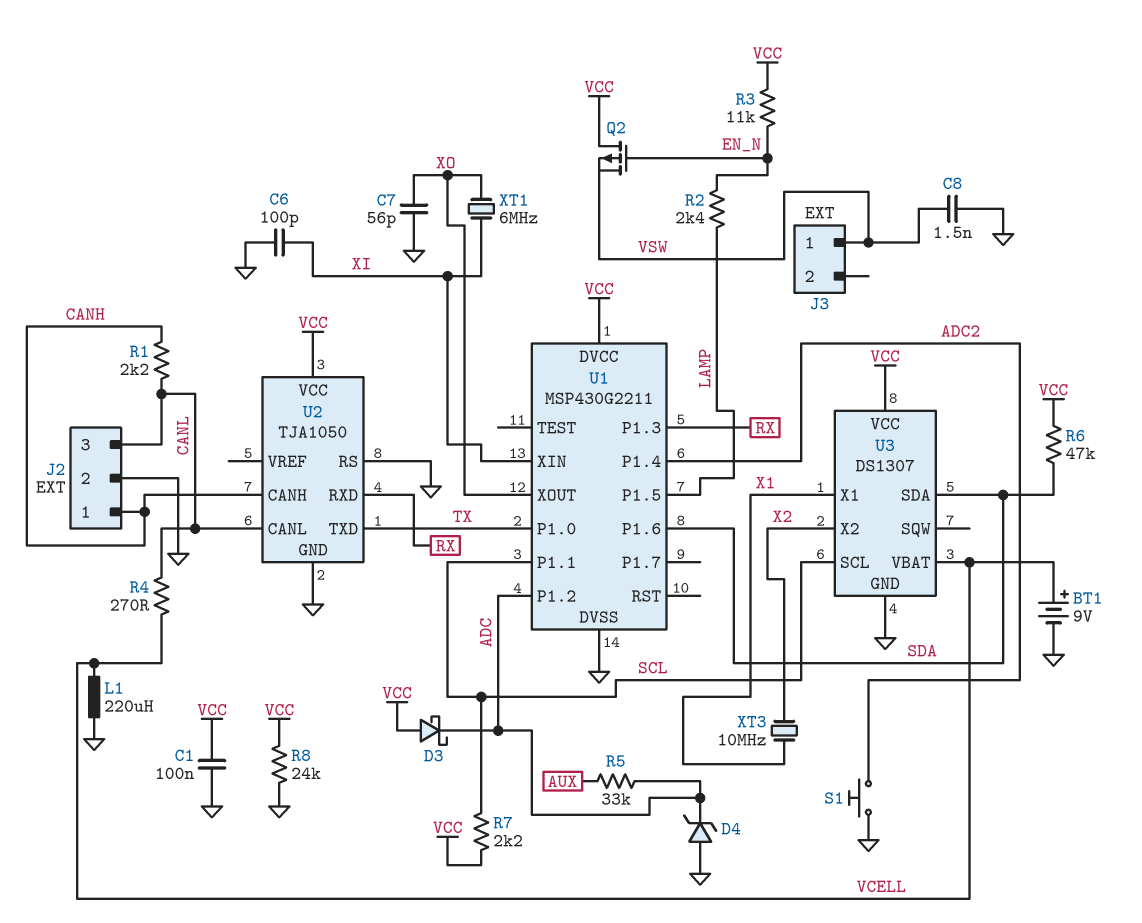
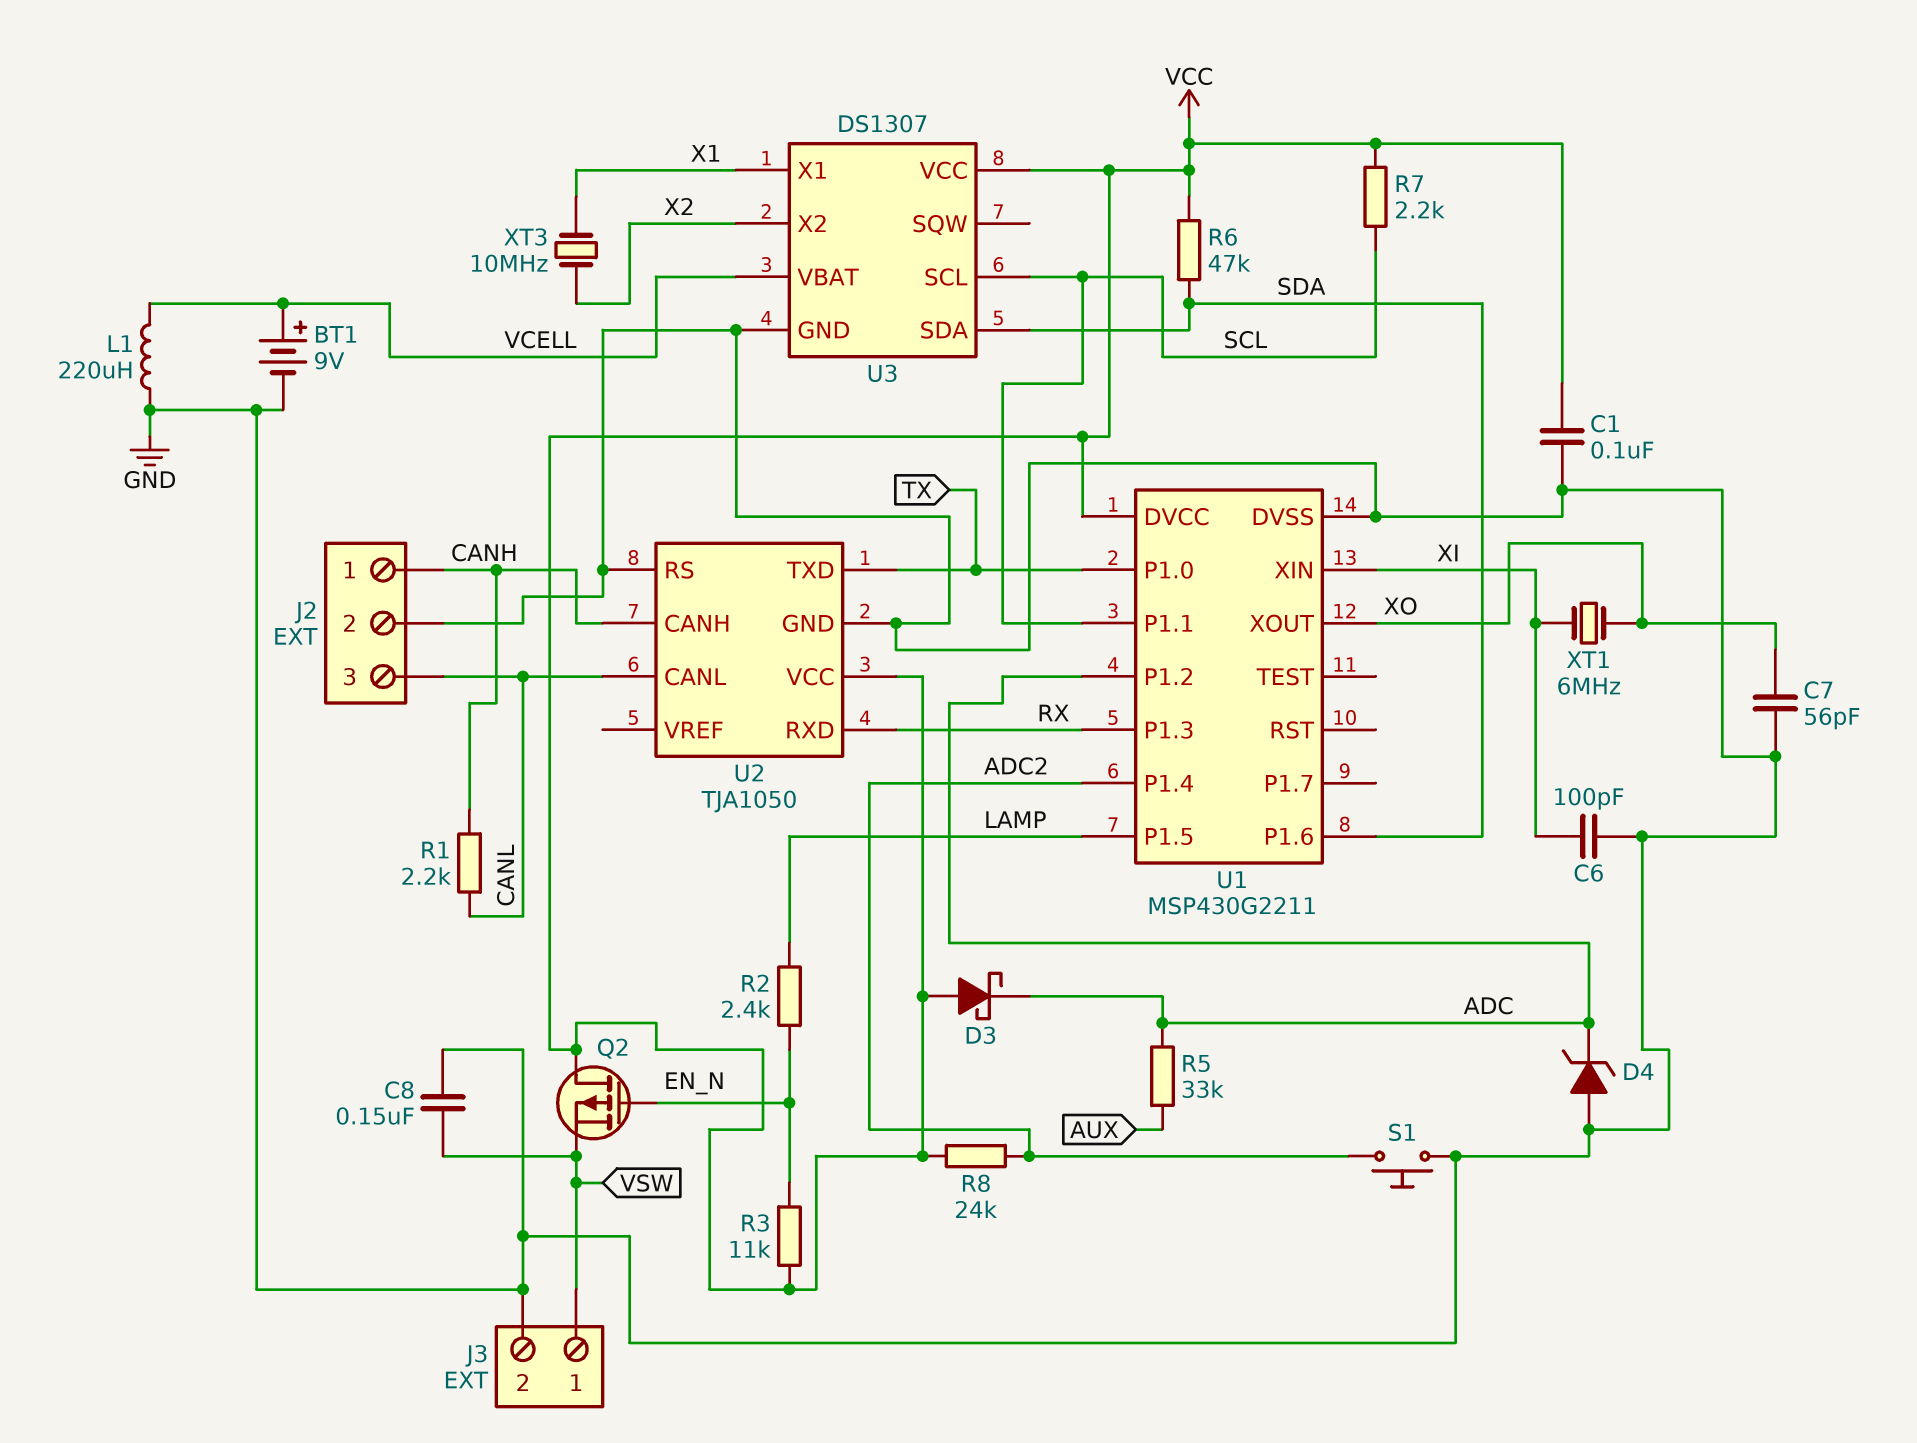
C8: 1.5nF (GND, VSW) -> 150nF (GND, VSW)
J3 pin 2: none -> GND
R4: 270 (CANL, VCELL) -> none
R8: 24k (GND, VCC) -> 24k (ADC2, VCC)

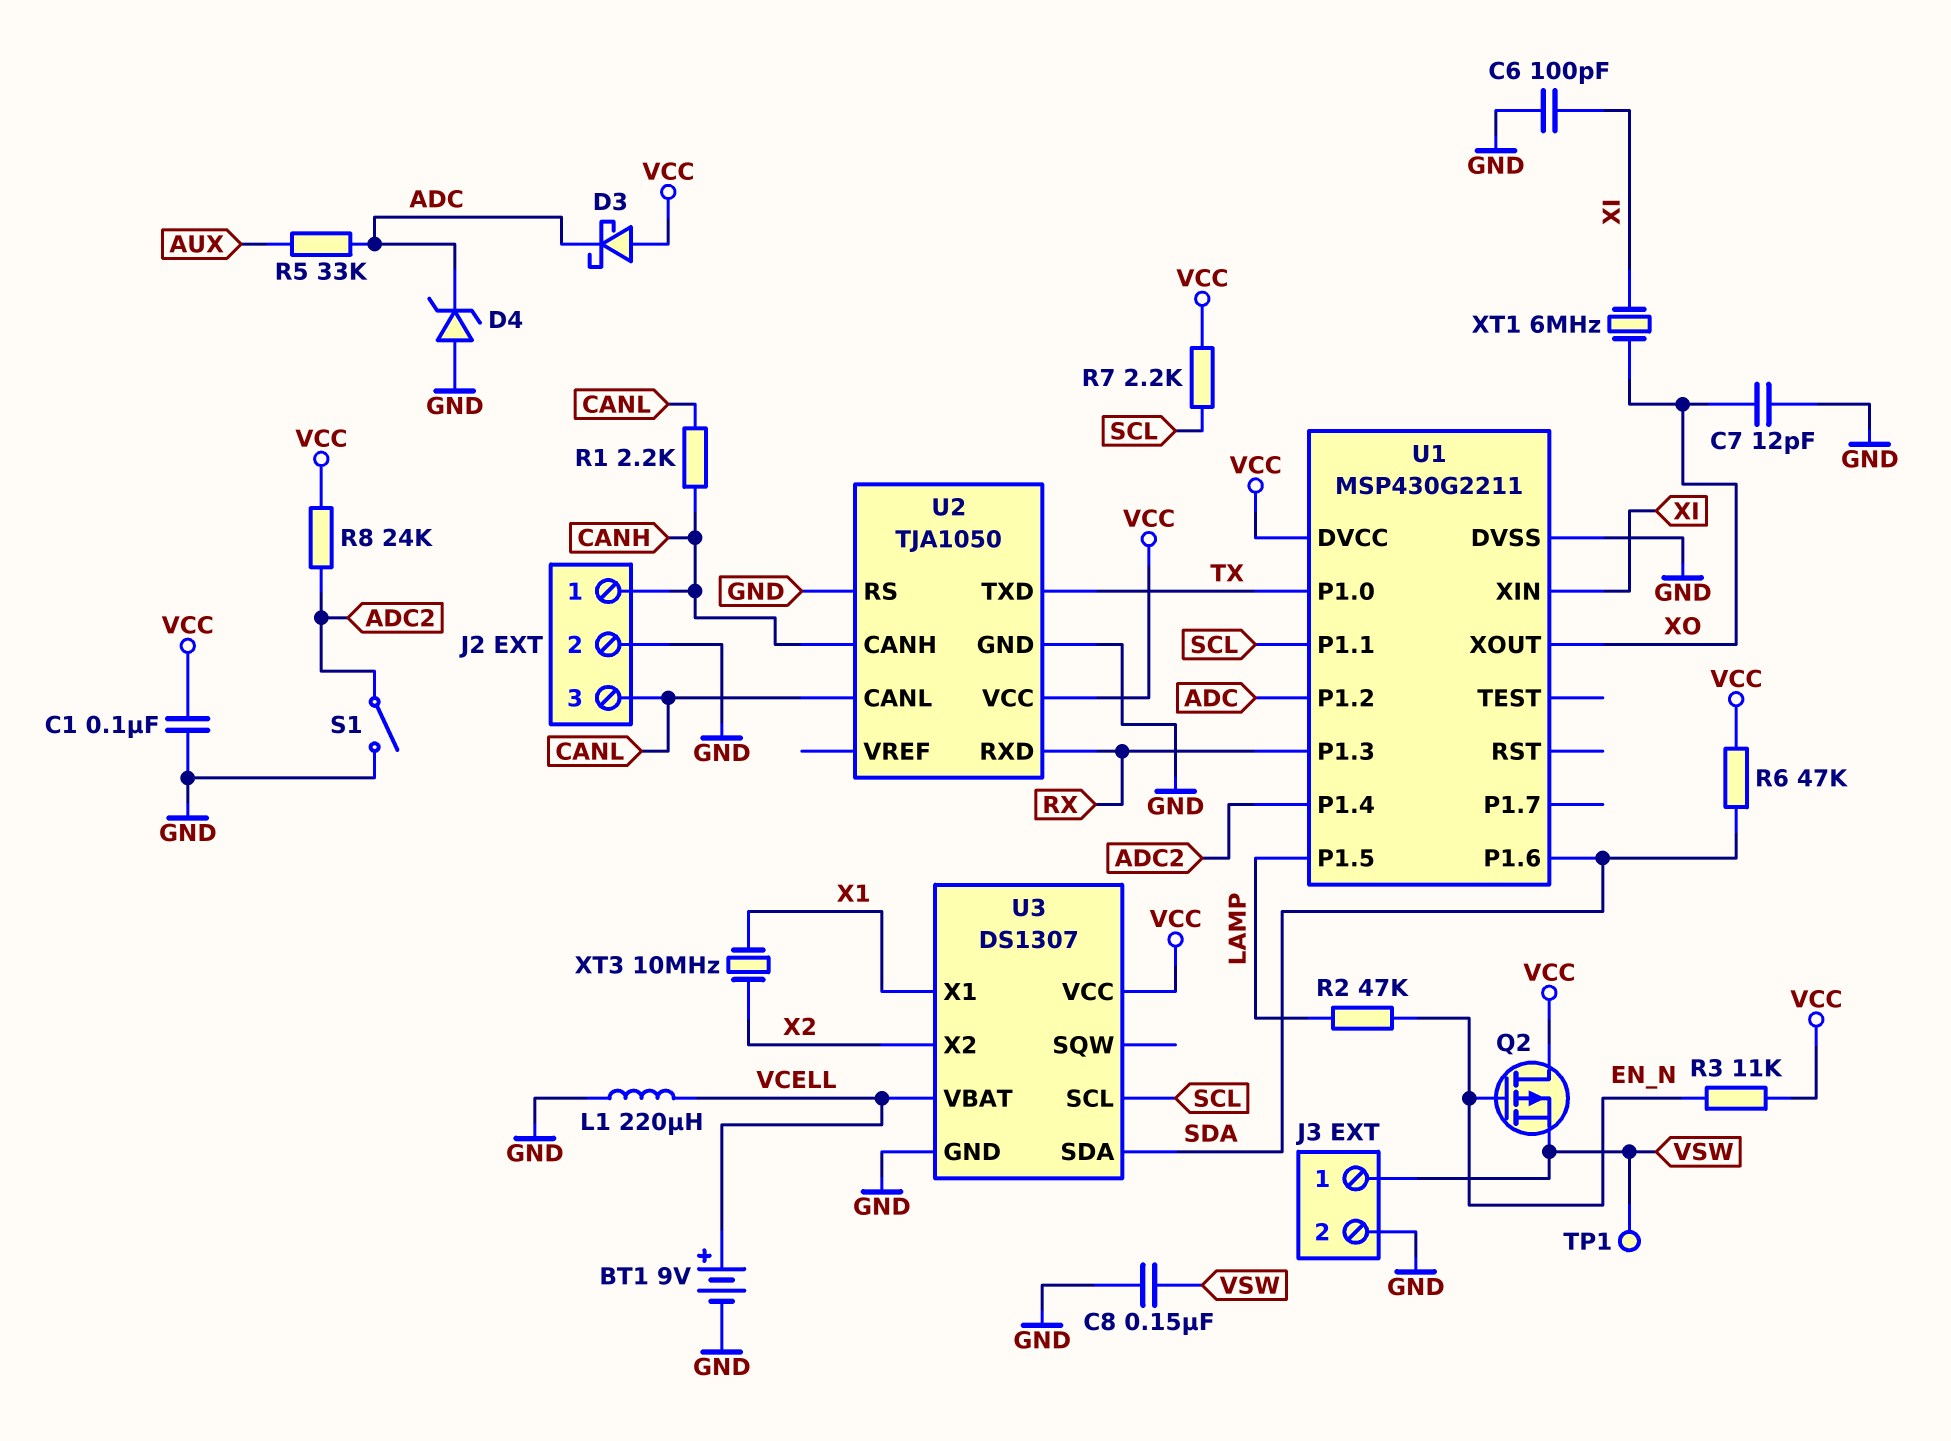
C7: 56pF (GND, XO) -> 12pF (GND, XO)
R2: 2.4k (EN_N, LAMP) -> 47k (EN_N, LAMP)
S1: button (ADC2, GND) -> switch (ADC2, GND)
TP1: none -> test point (VSW)

